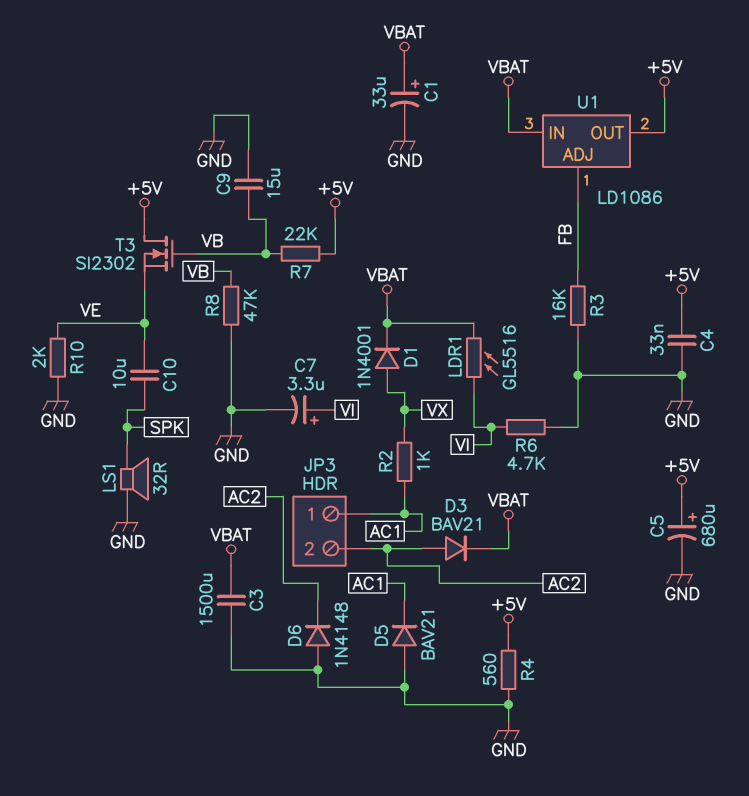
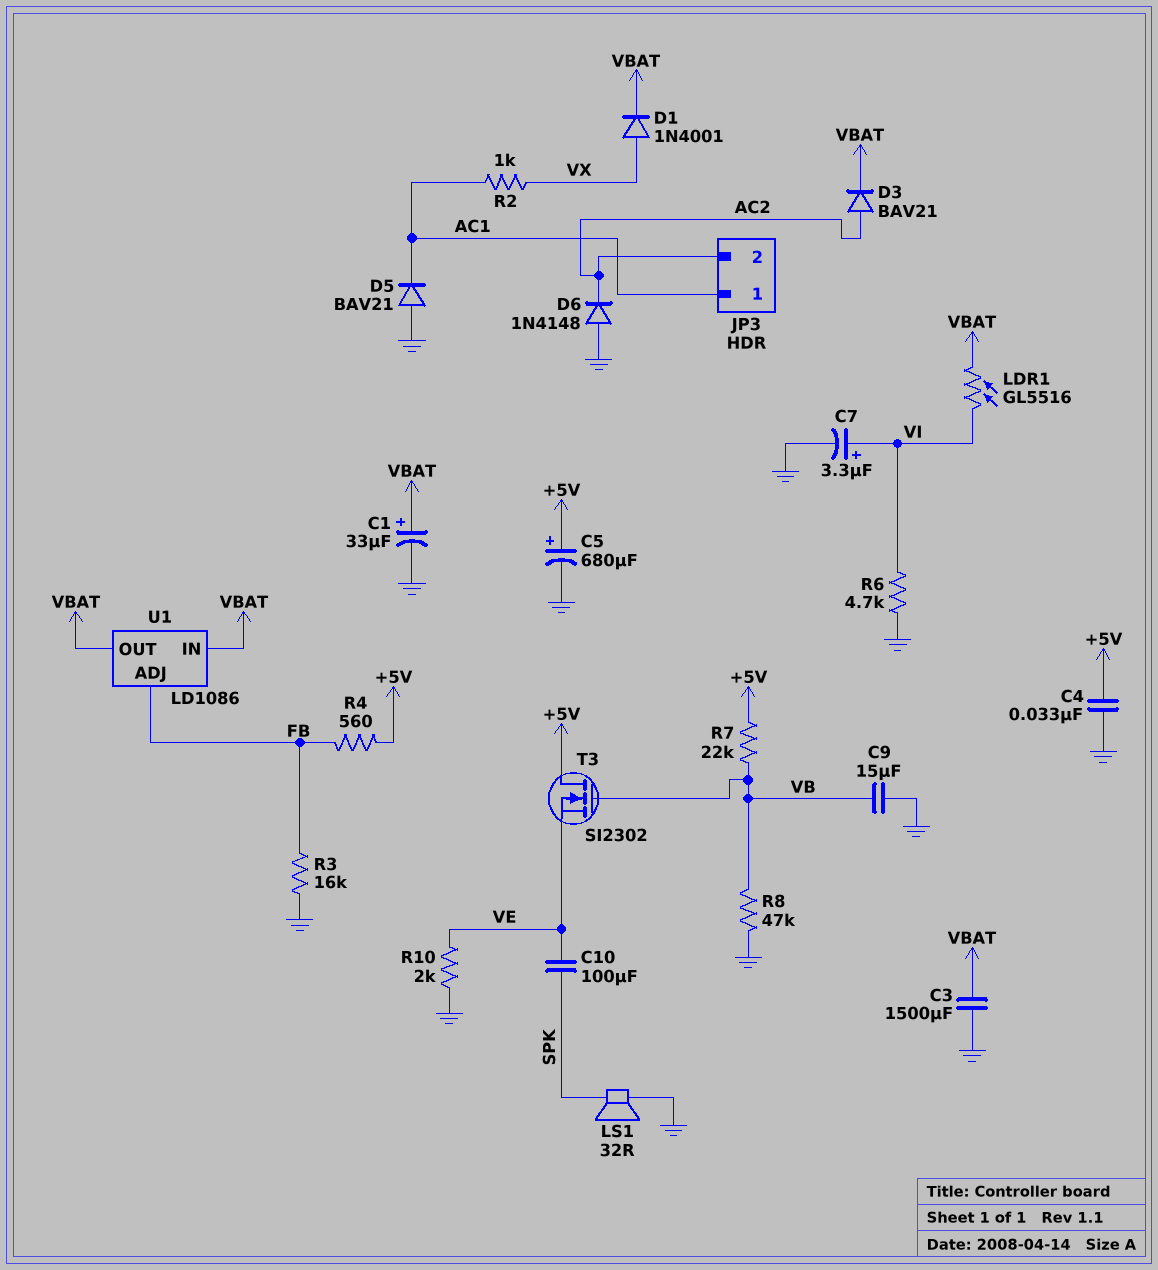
C10: 10uF (SPK, VE) -> 100uF (SPK, VE)
R4: 560 (+5V, GND) -> 560 (+5V, FB)
U1 pin OUT: +5V -> VBAT

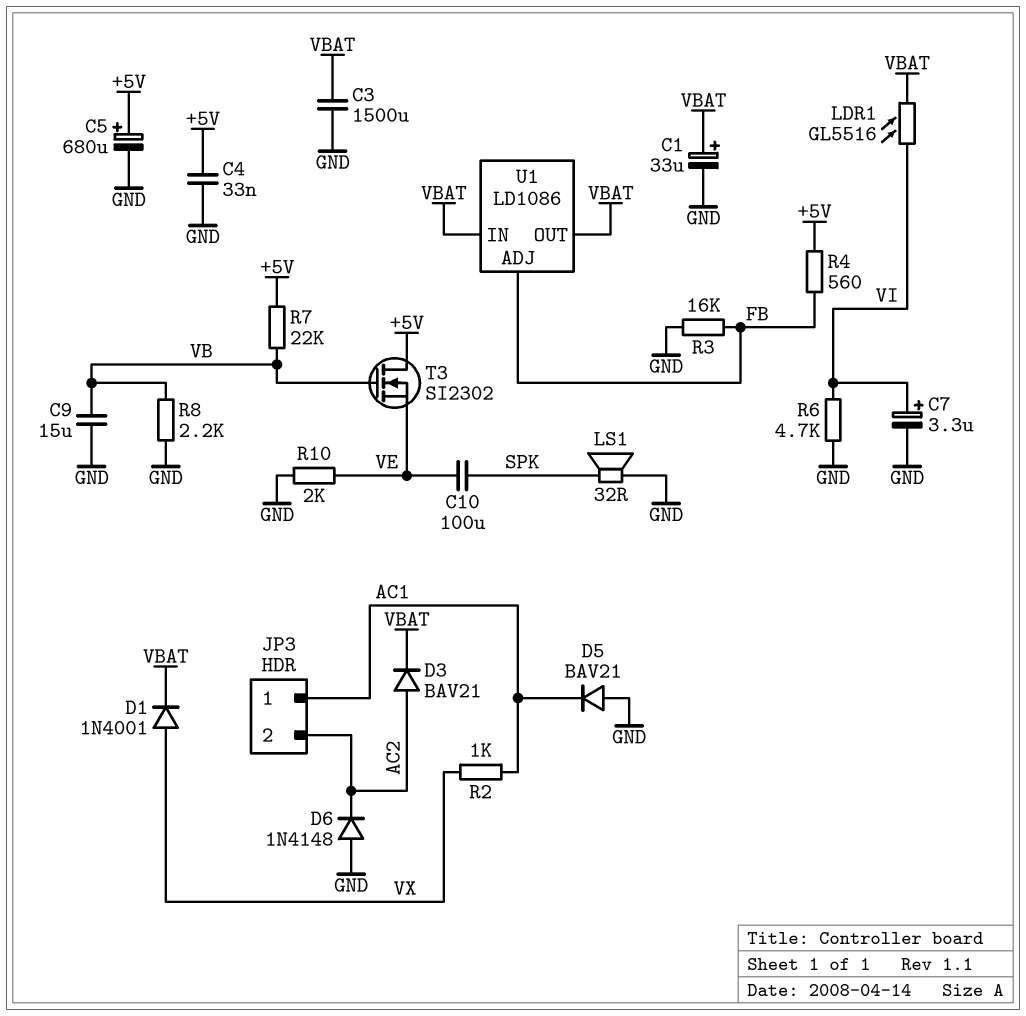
R8: 47k (GND, VB) -> 2.2k (GND, VB)

